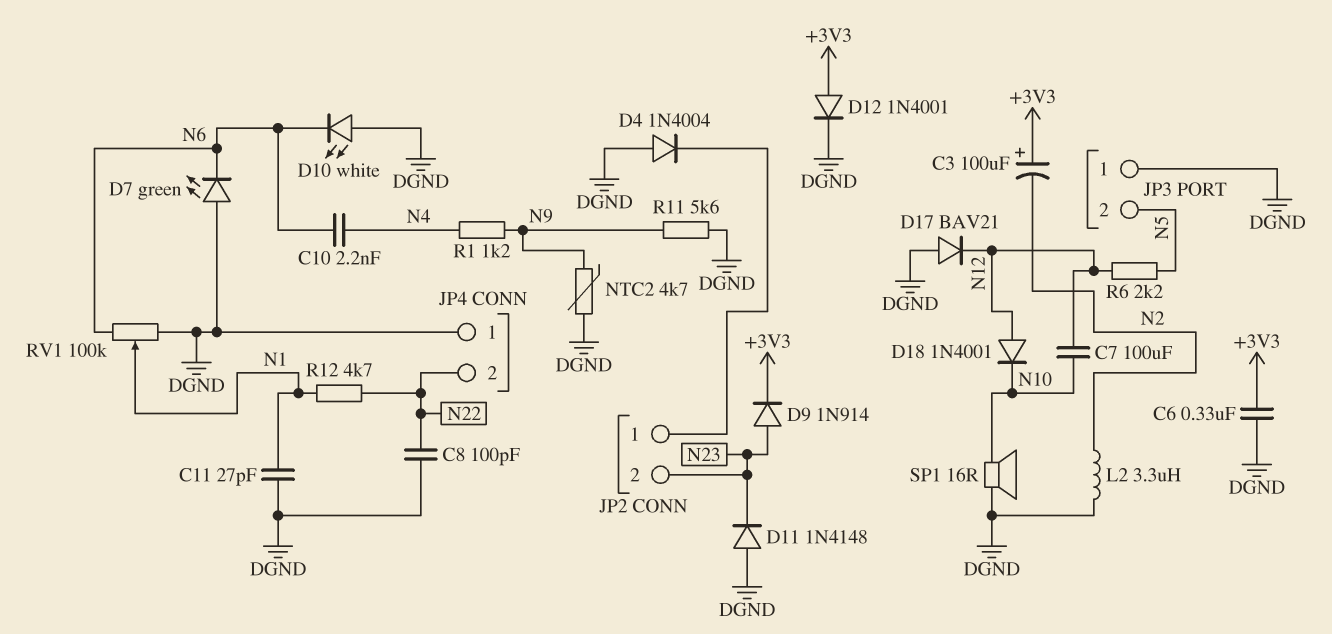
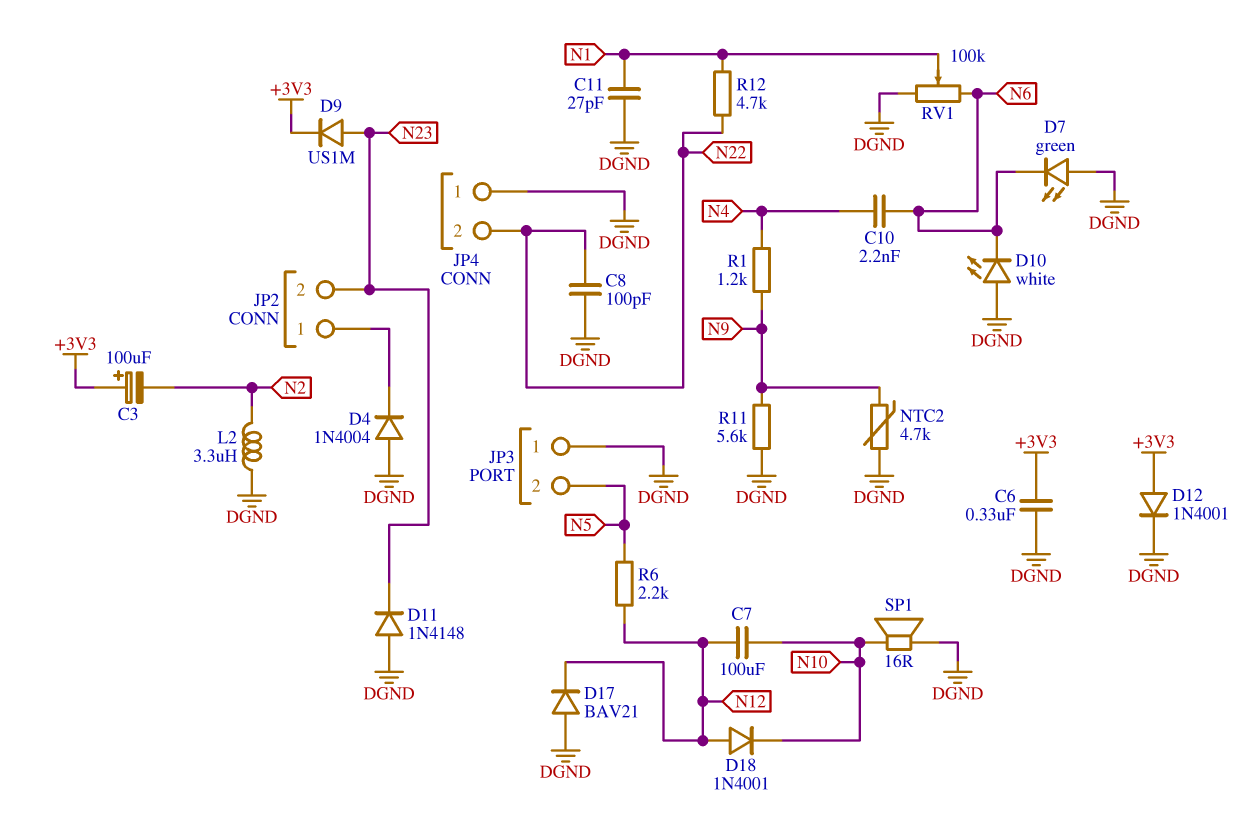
D9: diode 1N914 (A N23, K +3V3) -> diode US1M (A N23, K +3V3)

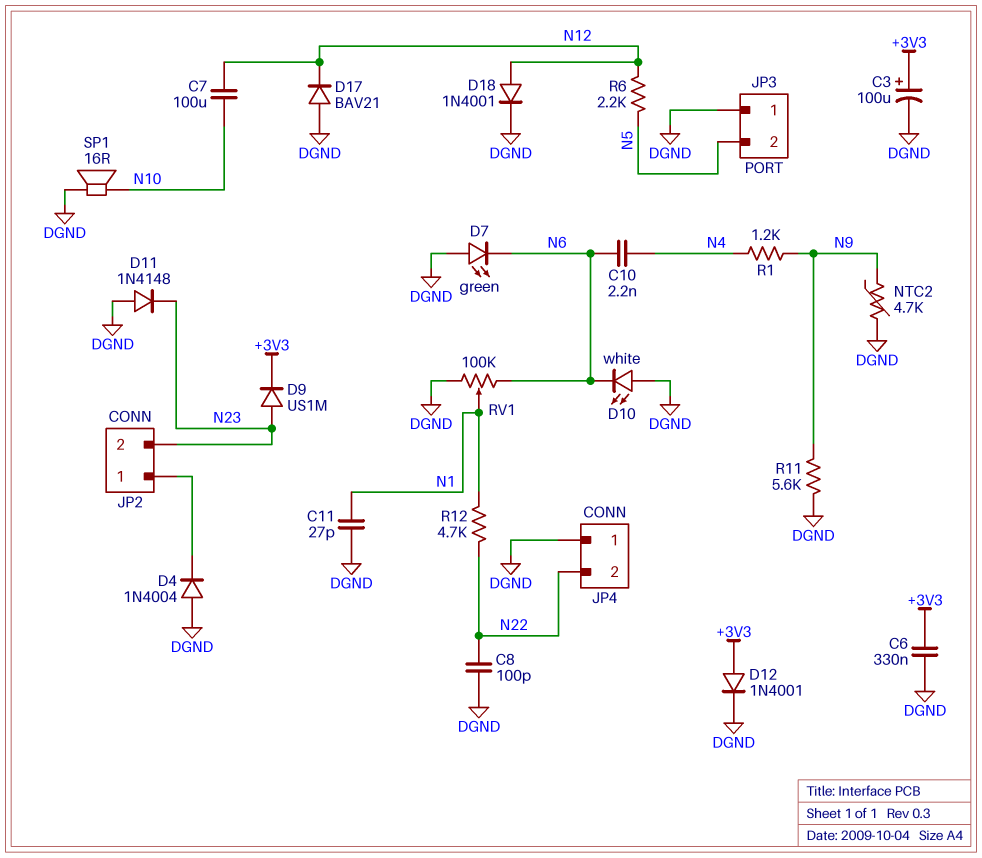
C3: 100uF (plus +3V3, minus N2) -> 100uF (plus +3V3, minus DGND)
D18: diode 1N4001 (A N12, K N10) -> diode 1N4001 (A N12, K DGND)
L2: 3.3uH (DGND, N2) -> none

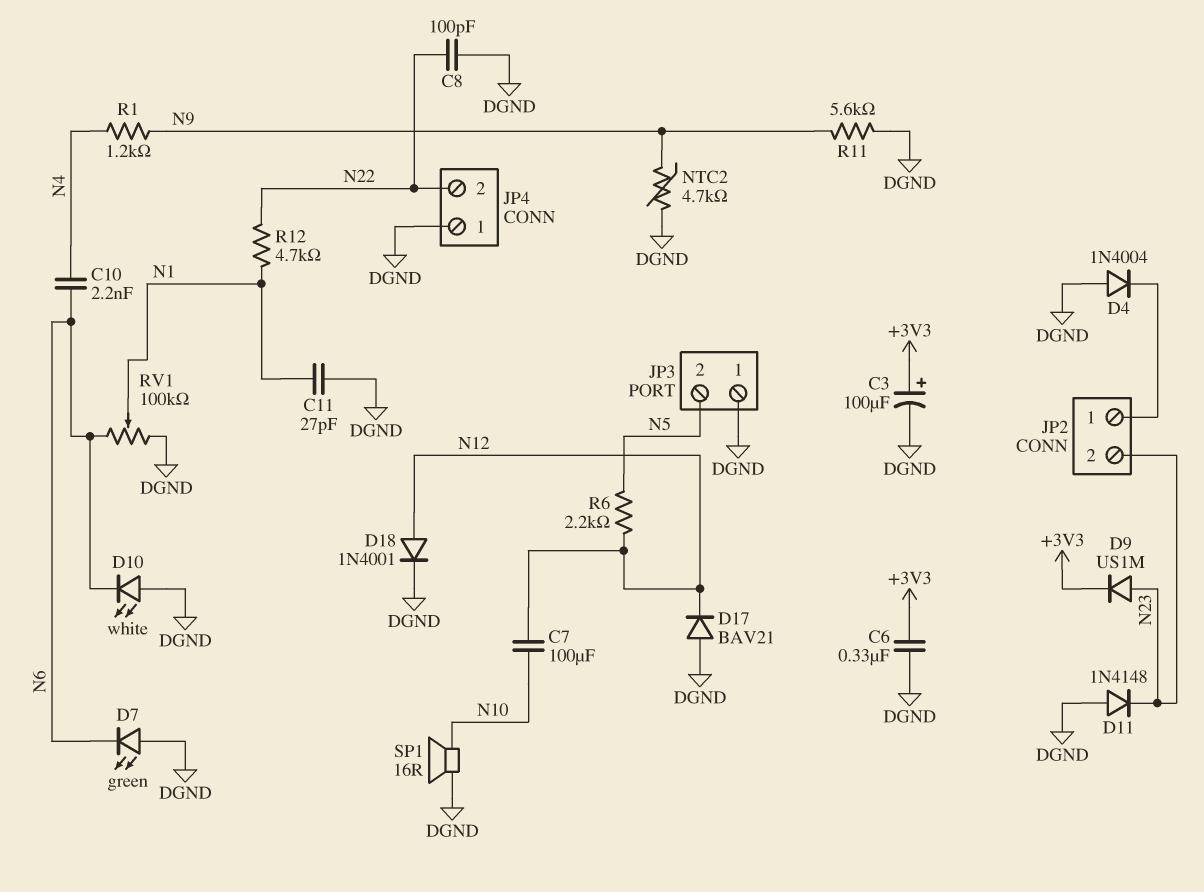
D12: diode 1N4001 (A +3V3, K DGND) -> none

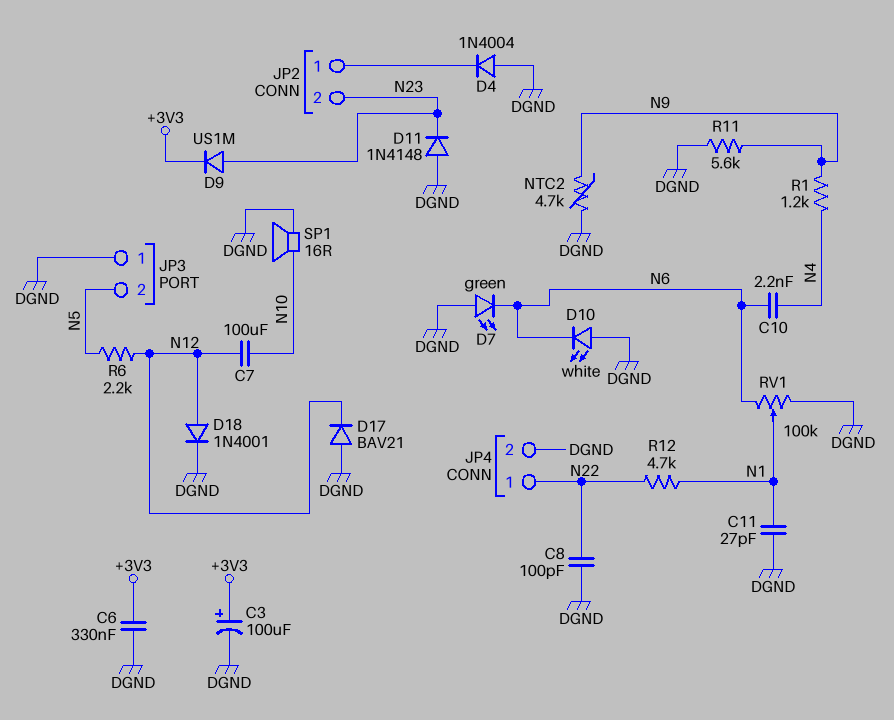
JP4 pin 1: DGND -> N22
JP4 pin 2: N22 -> DGND

